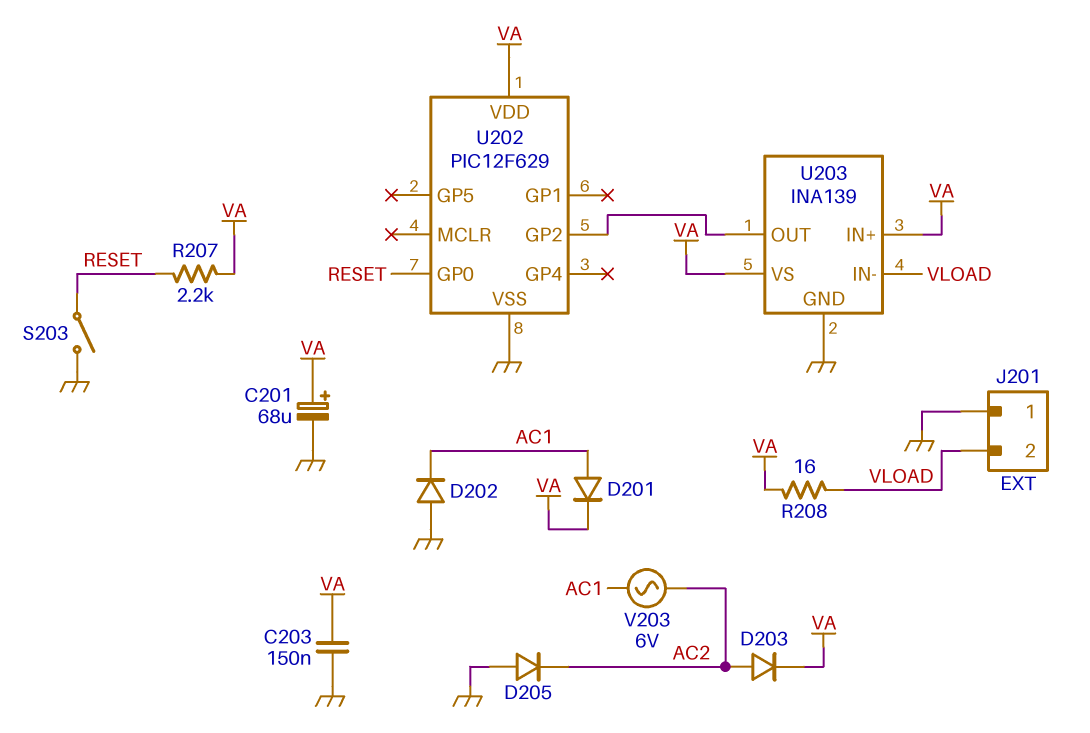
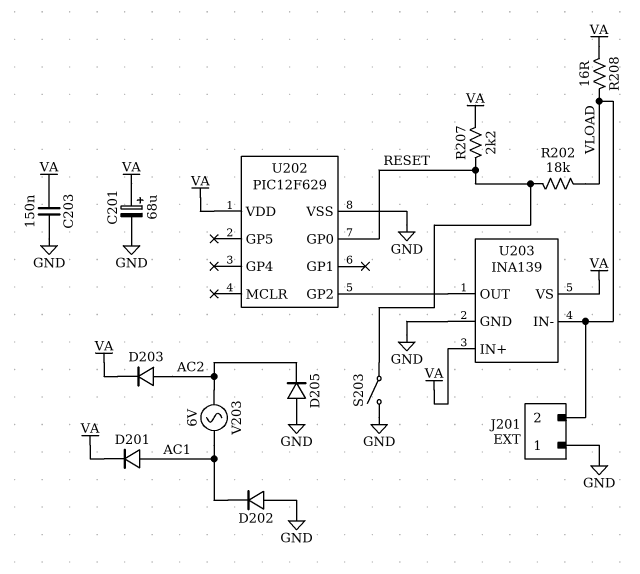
R202: none -> 18k (RESET, VLOAD)

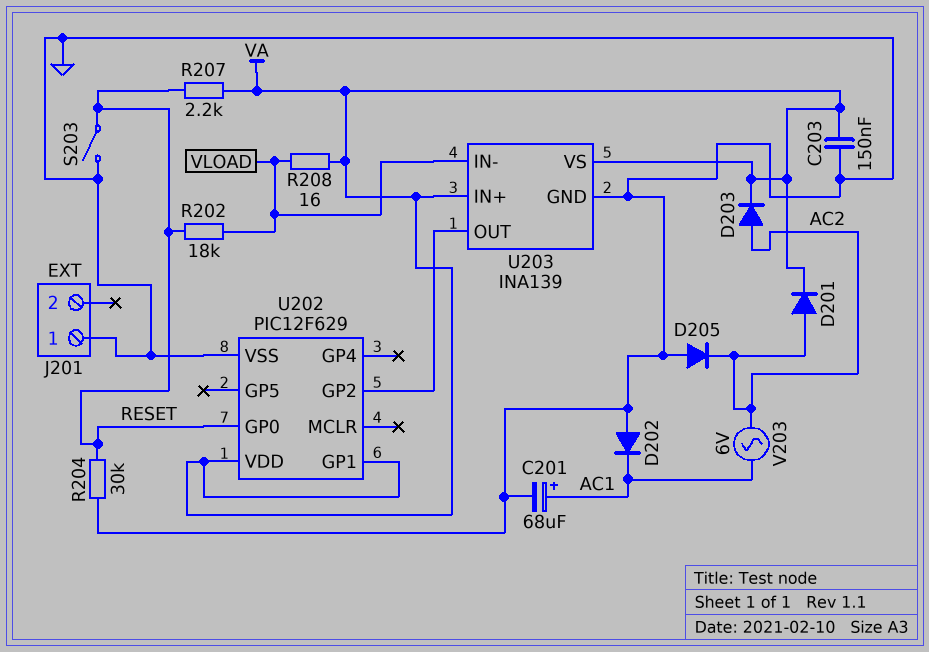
C201: 68uF (plus VA, minus GND) -> 68uF (plus AC1, minus GND)
D201: diode (A AC1, K VA) -> diode (A AC2, K VA)
J201 pin 2: VLOAD -> none
R204: none -> 30k (GND, RESET)
U202 pin GP1: none -> VA

